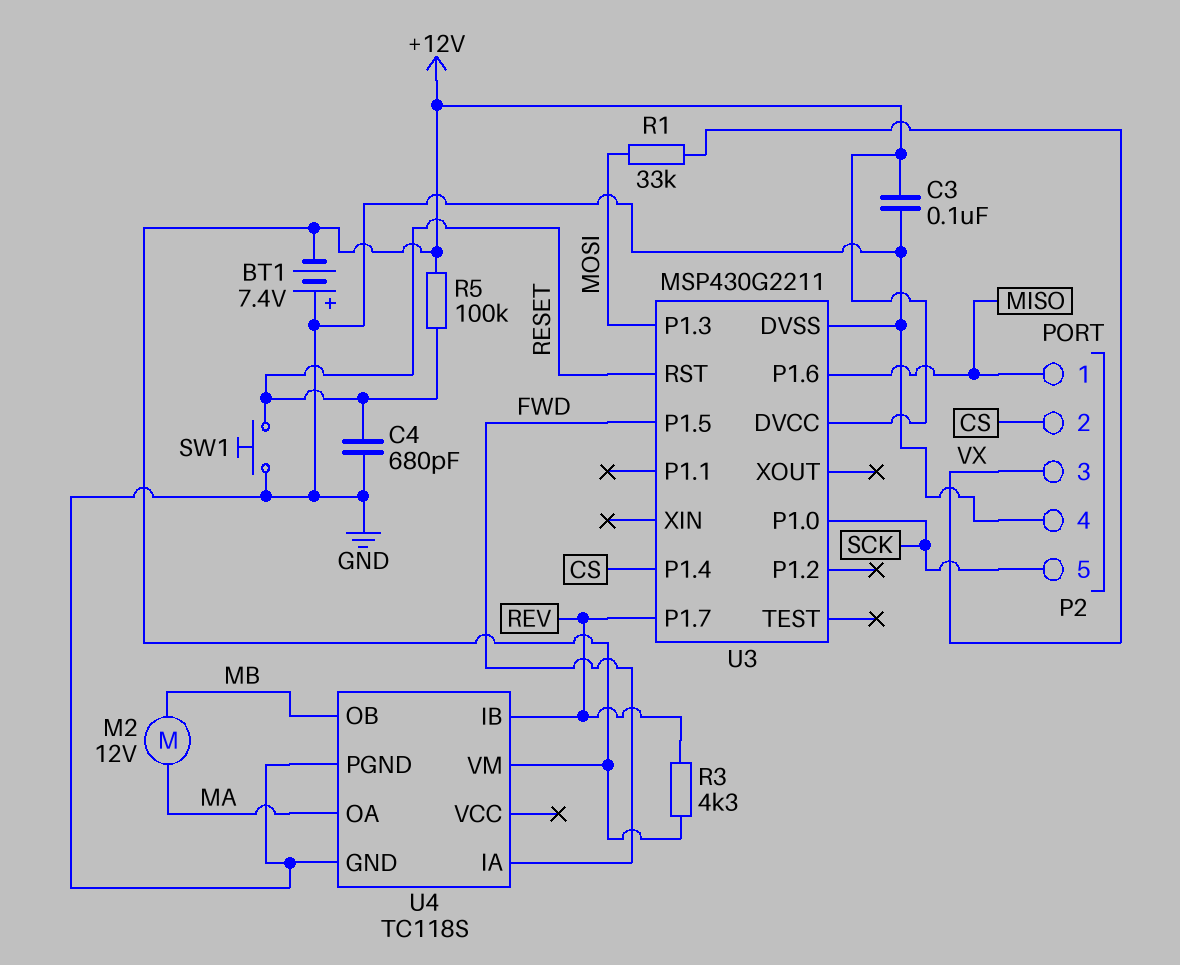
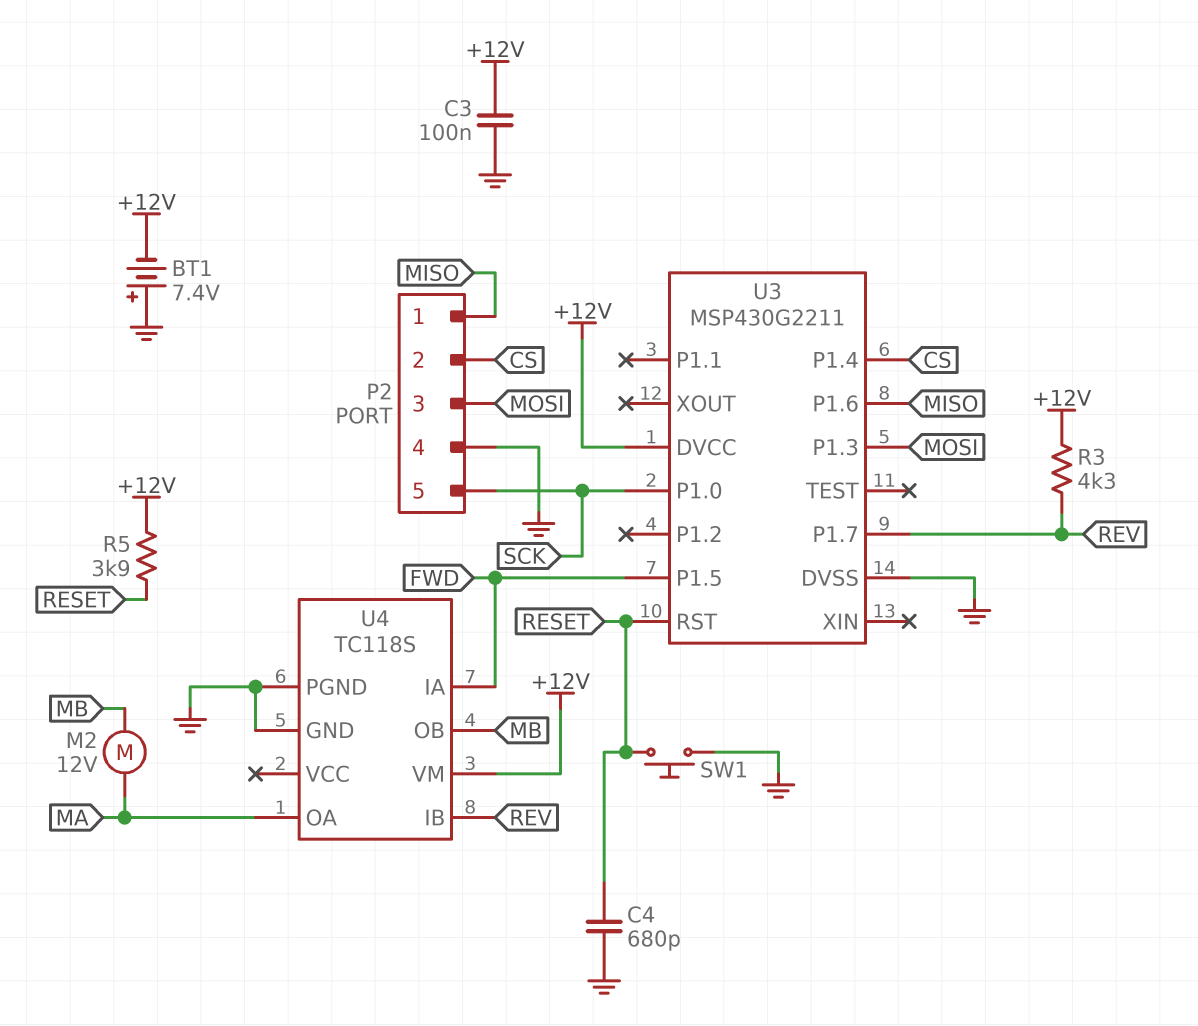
P2 pin 3: VX -> MOSI
R1: 33k (MOSI, VX) -> none
R5: 100k (+12V, RESET) -> 3.9k (+12V, RESET)

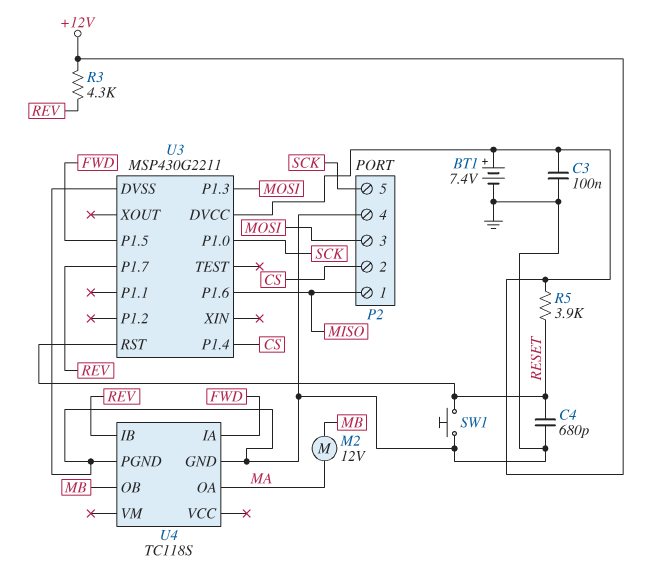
BT1: 7.4V (plus GND, minus +12V) -> 7.4V (plus +12V, minus GND)
U4 pin VM: +12V -> none

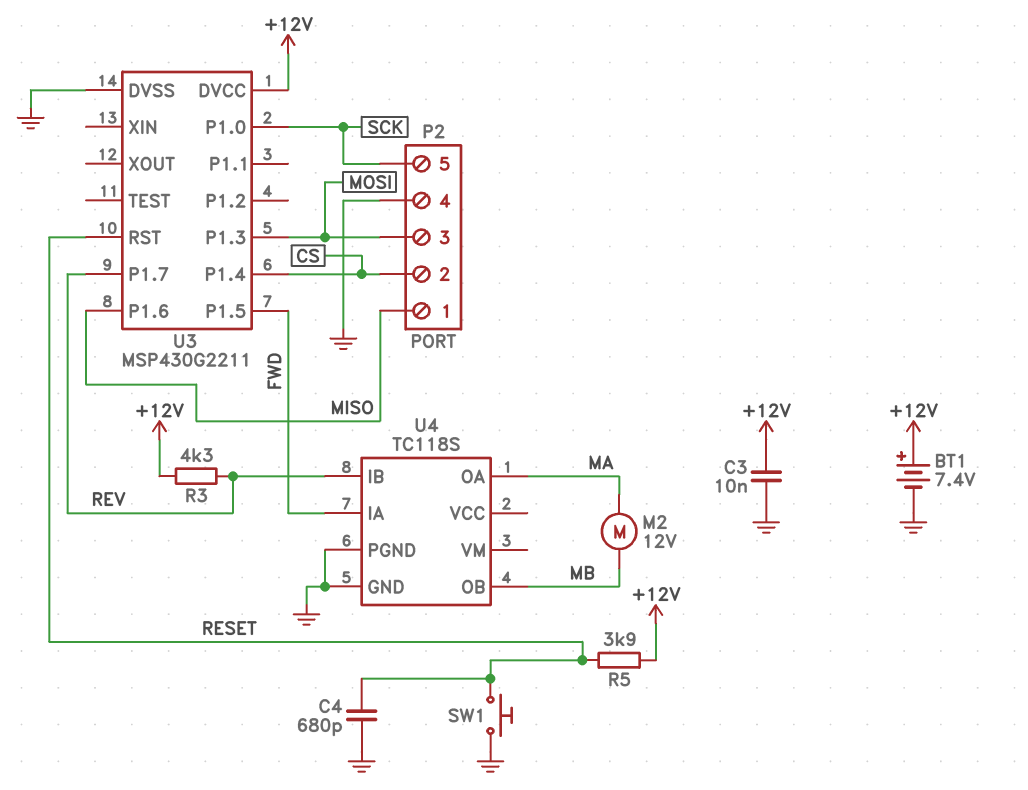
C3: 100nF (+12V, GND) -> 10nF (+12V, GND)

